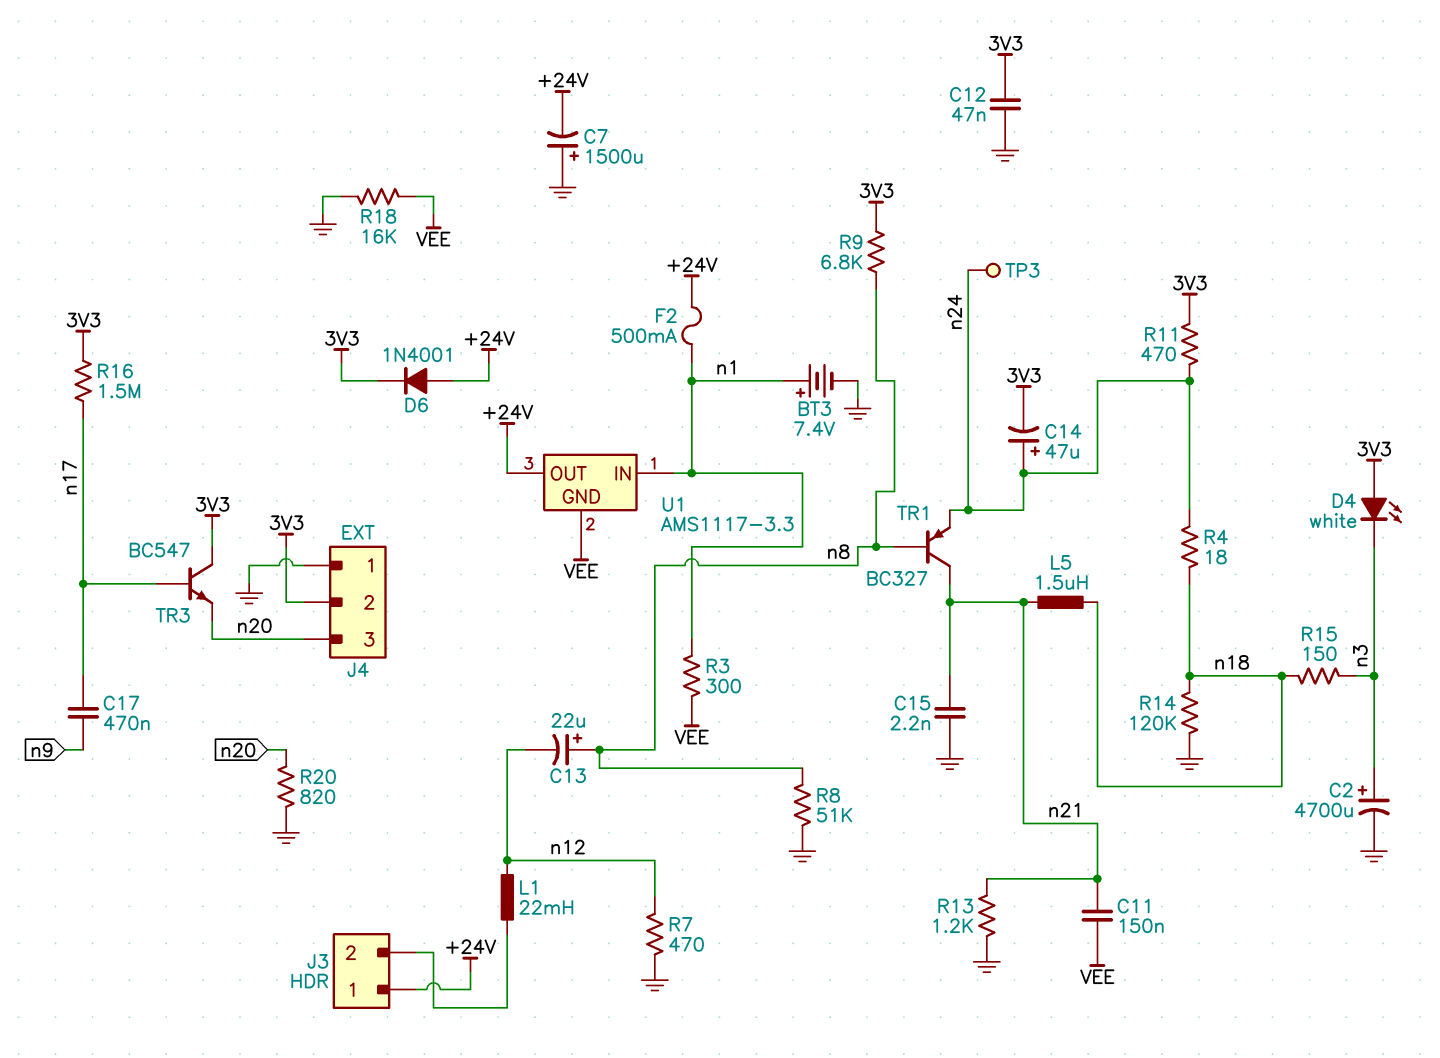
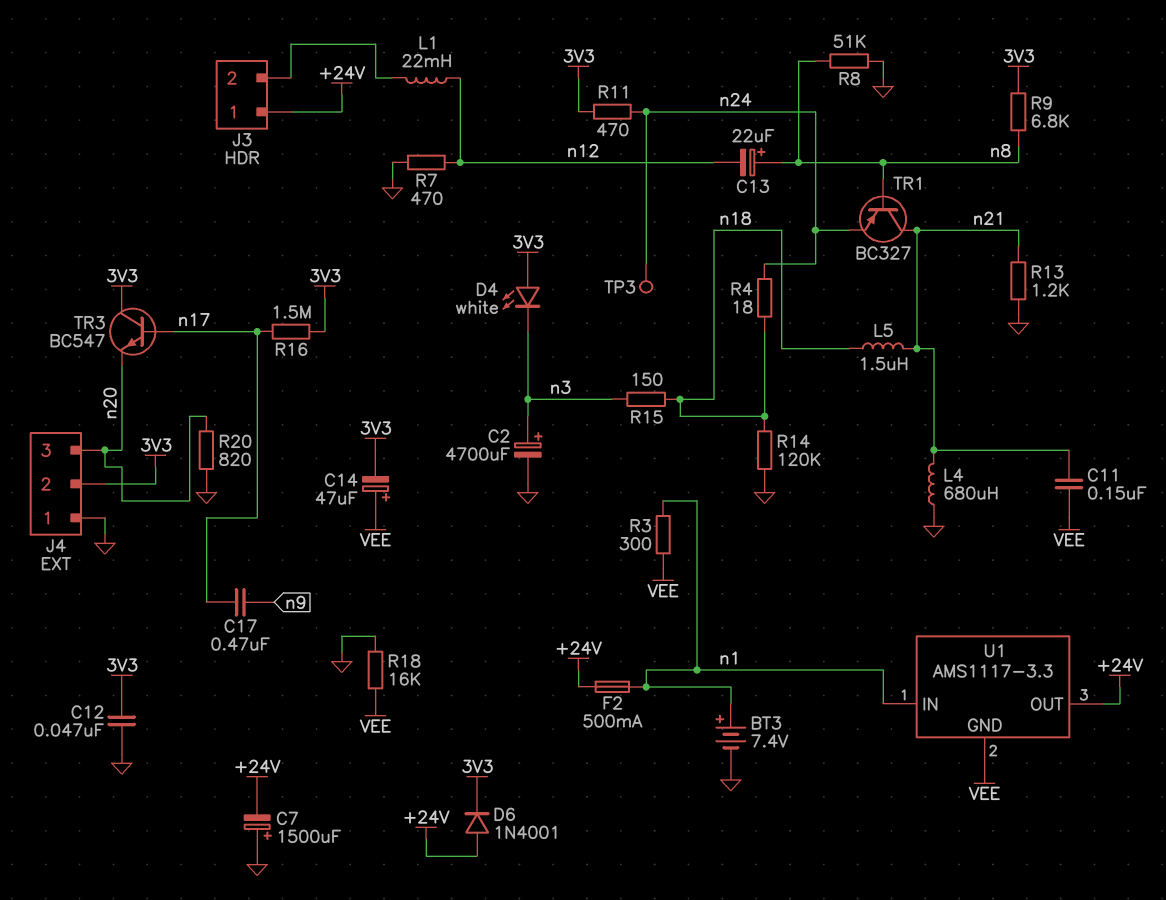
C14: 47uF (plus n24, minus 3V3) -> 47uF (plus VEE, minus 3V3)
C15: 2.2nF (GND, n21) -> none
L4: none -> 680uH (GND, n21)

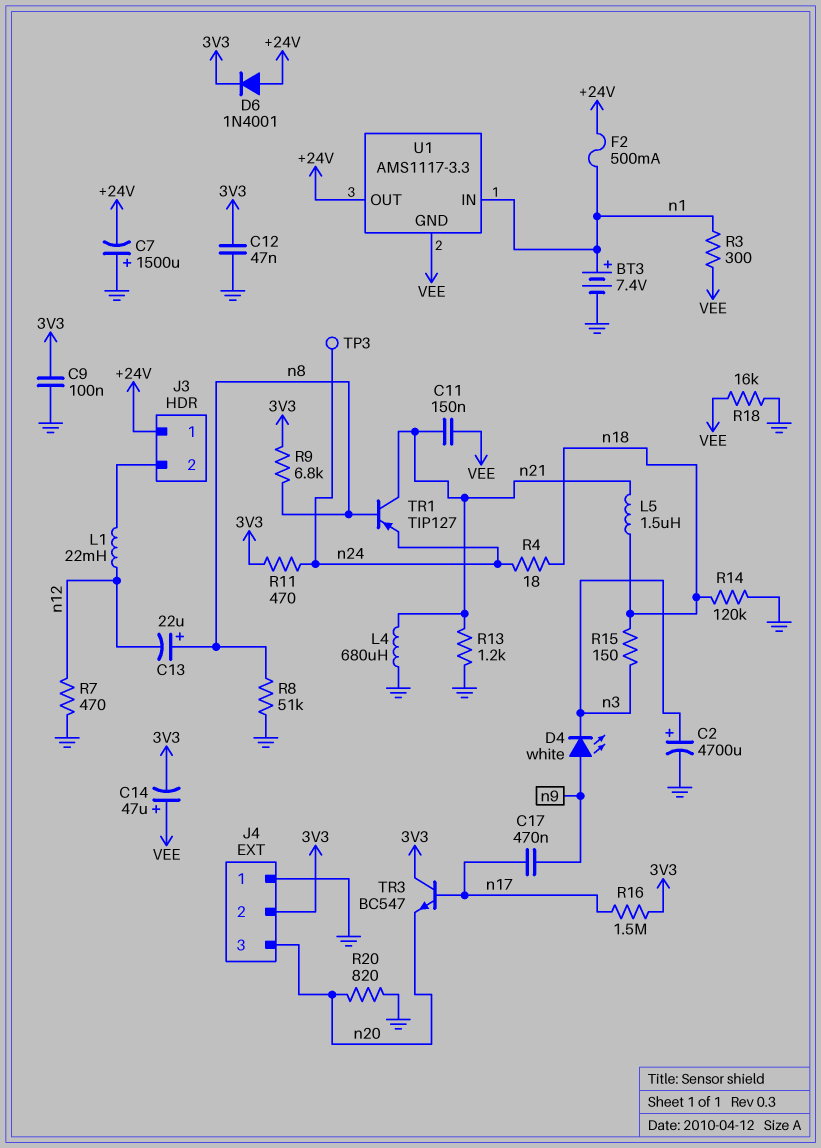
C9: none -> 100nF (3V3, GND)
D4: LED white (A 3V3, K n3) -> LED white (A n9, K n3)
TR1: PNP BC327 (B n8, C n21, E n24) -> PNP TIP127 (B n8, C n21, E n24)

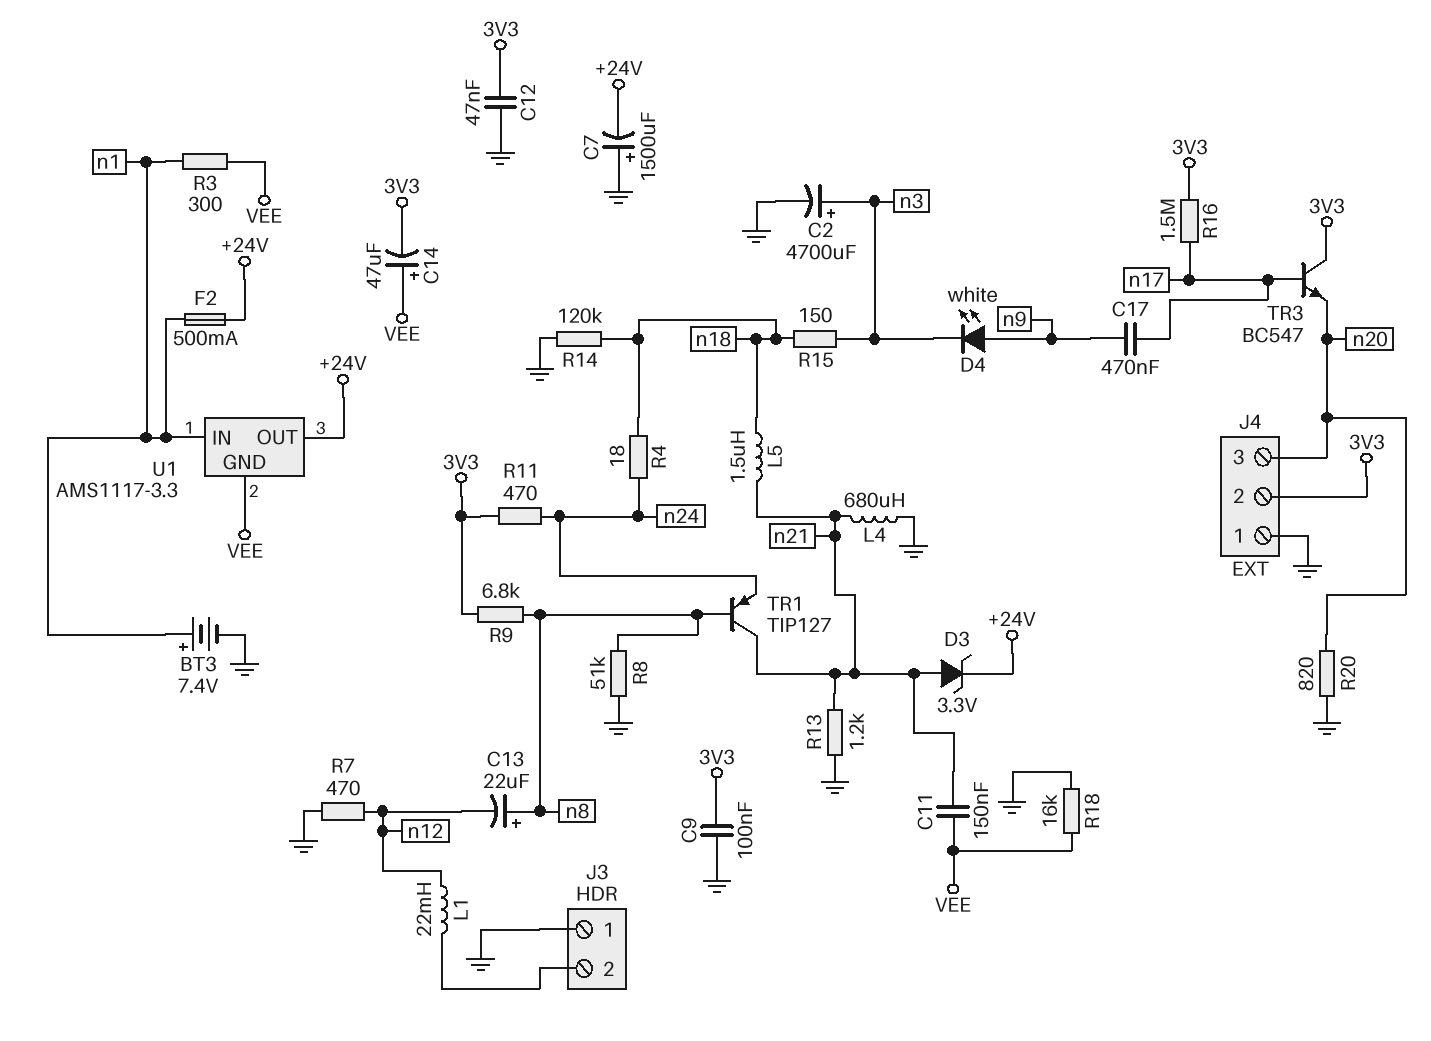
D3: none -> zener 3.3V (A n21, K +24V)
D6: diode 1N4001 (A +24V, K 3V3) -> none
J3 pin 1: +24V -> GND
TP3: test point (n24) -> none

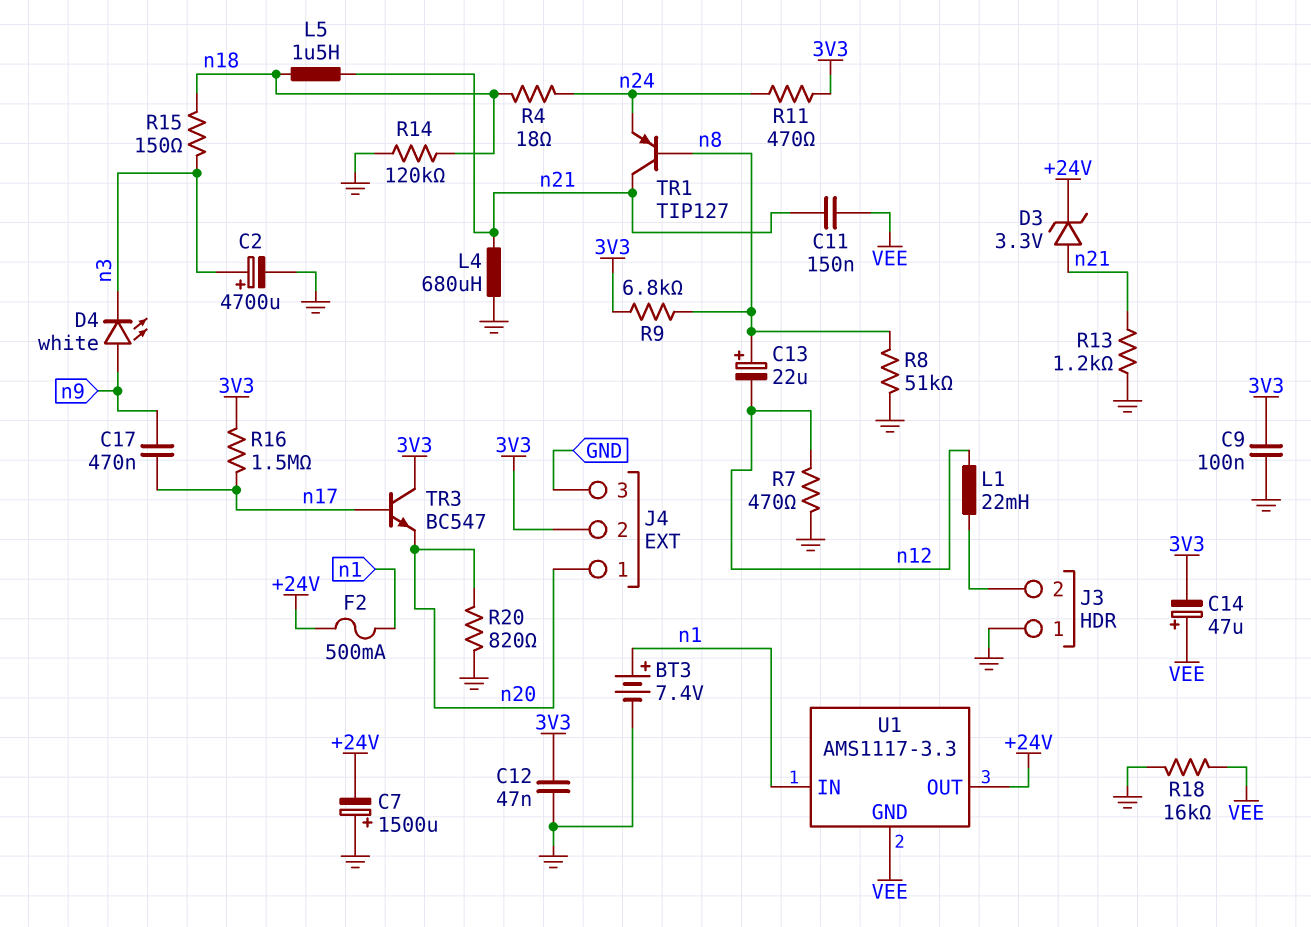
J4 pin 1: GND -> n20
J4 pin 3: n20 -> GND
R3: 300 (VEE, n1) -> none

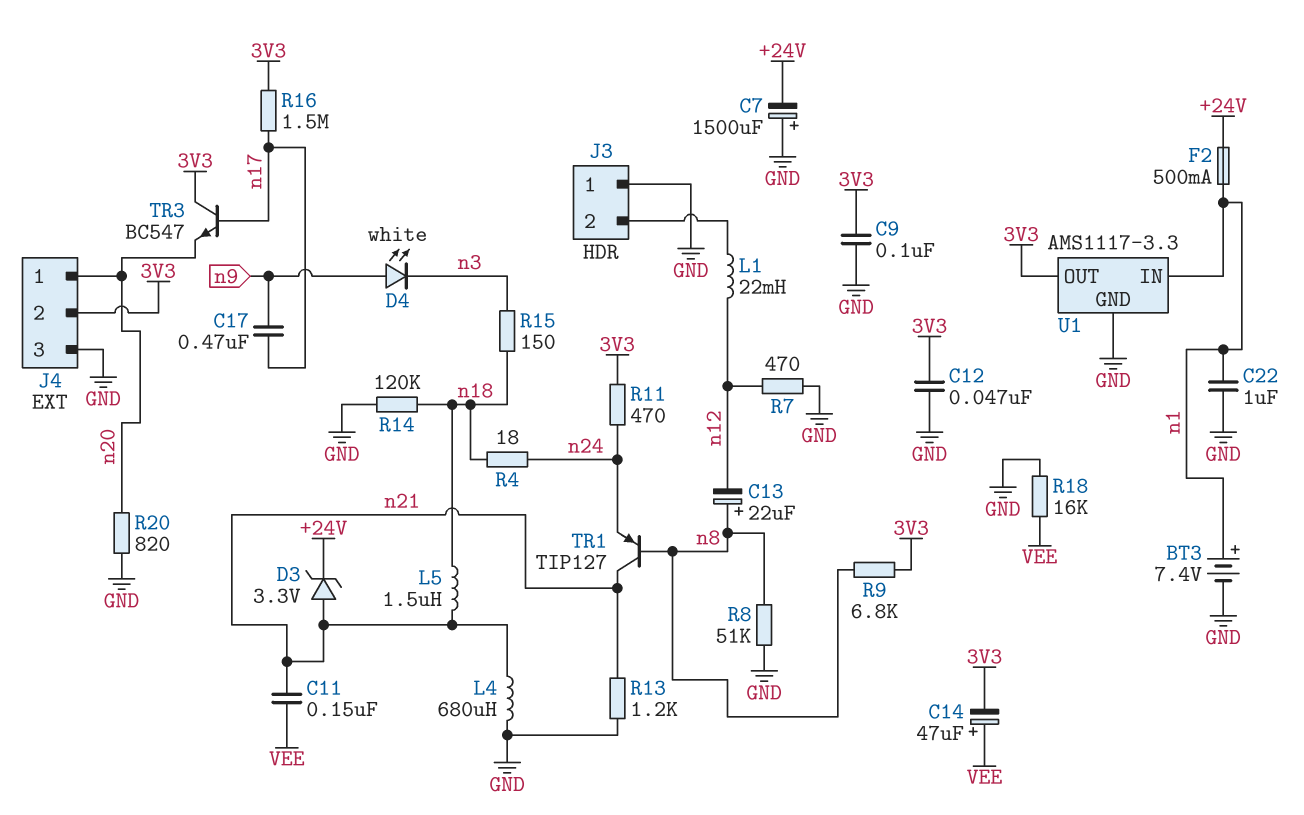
C2: 4700uF (plus n3, minus GND) -> none
C22: none -> 1uF (GND, n1)
U1 pin GND: VEE -> GND
U1 pin OUT: +24V -> 3V3

